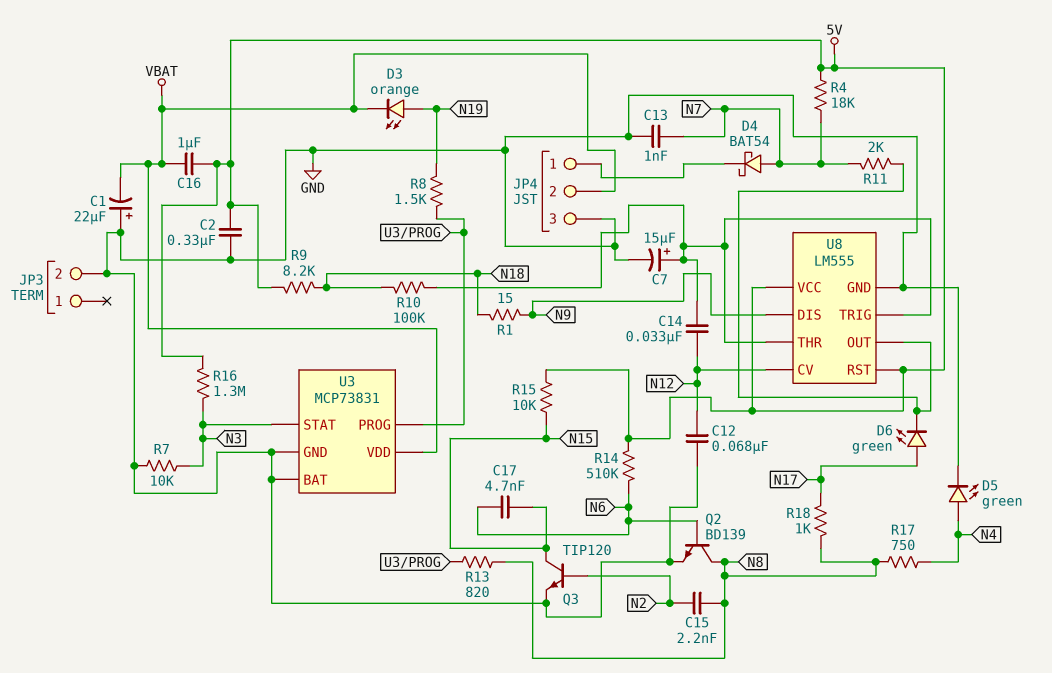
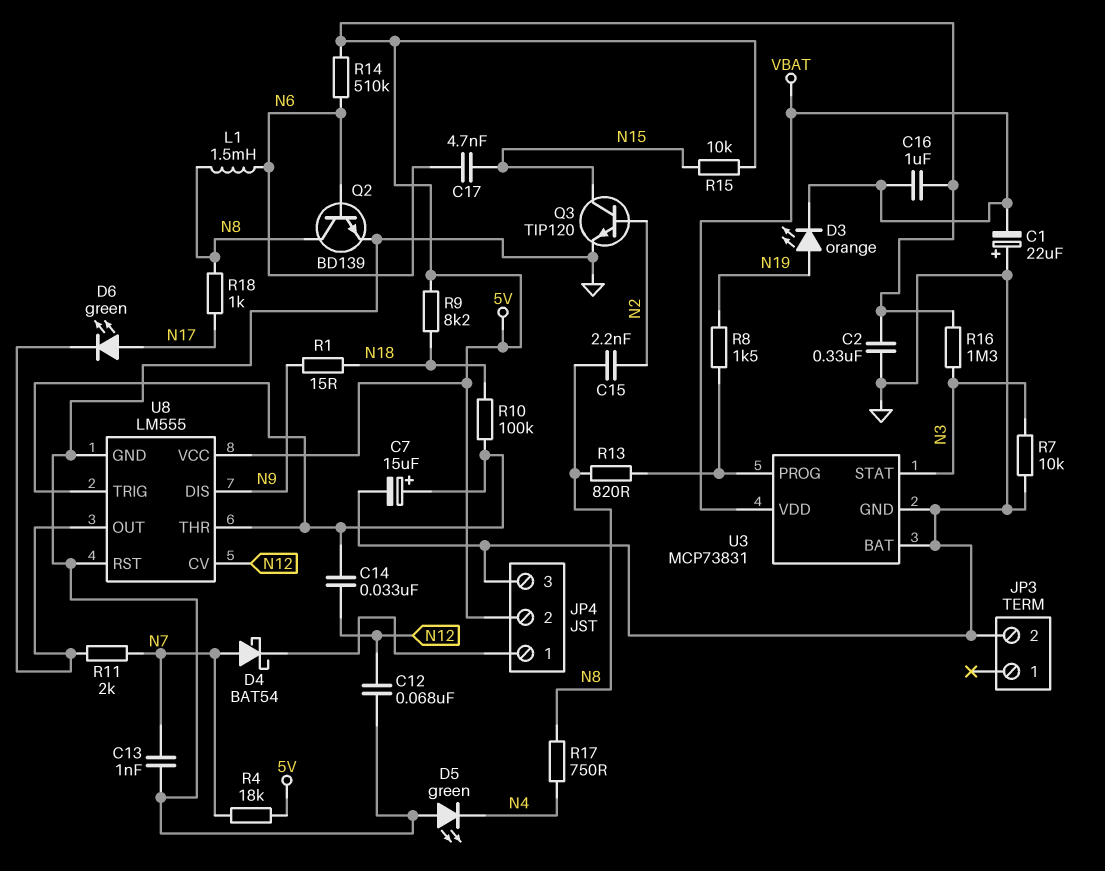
D5: LED green (A N4, K GND) -> LED green (A GND, K N4)
JP4 pin 2: VBAT -> 5V
L1: none -> 1.5mH (N6, N8)
U8 pin RST: 5V -> GND

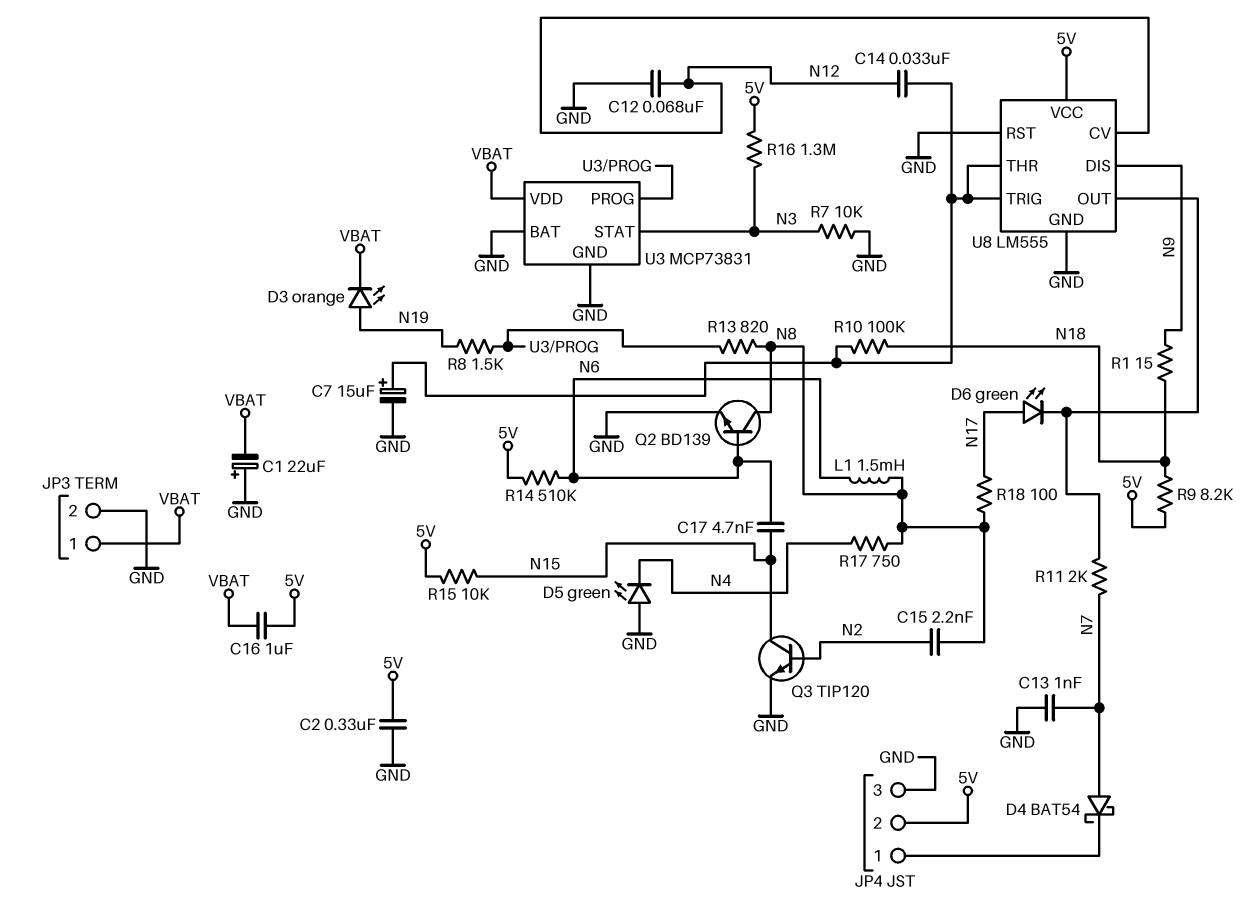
JP3 pin 1: none -> VBAT
R4: 18k (5V, N7) -> none
R18: 1k (N8, N17) -> 100 (N8, N17)

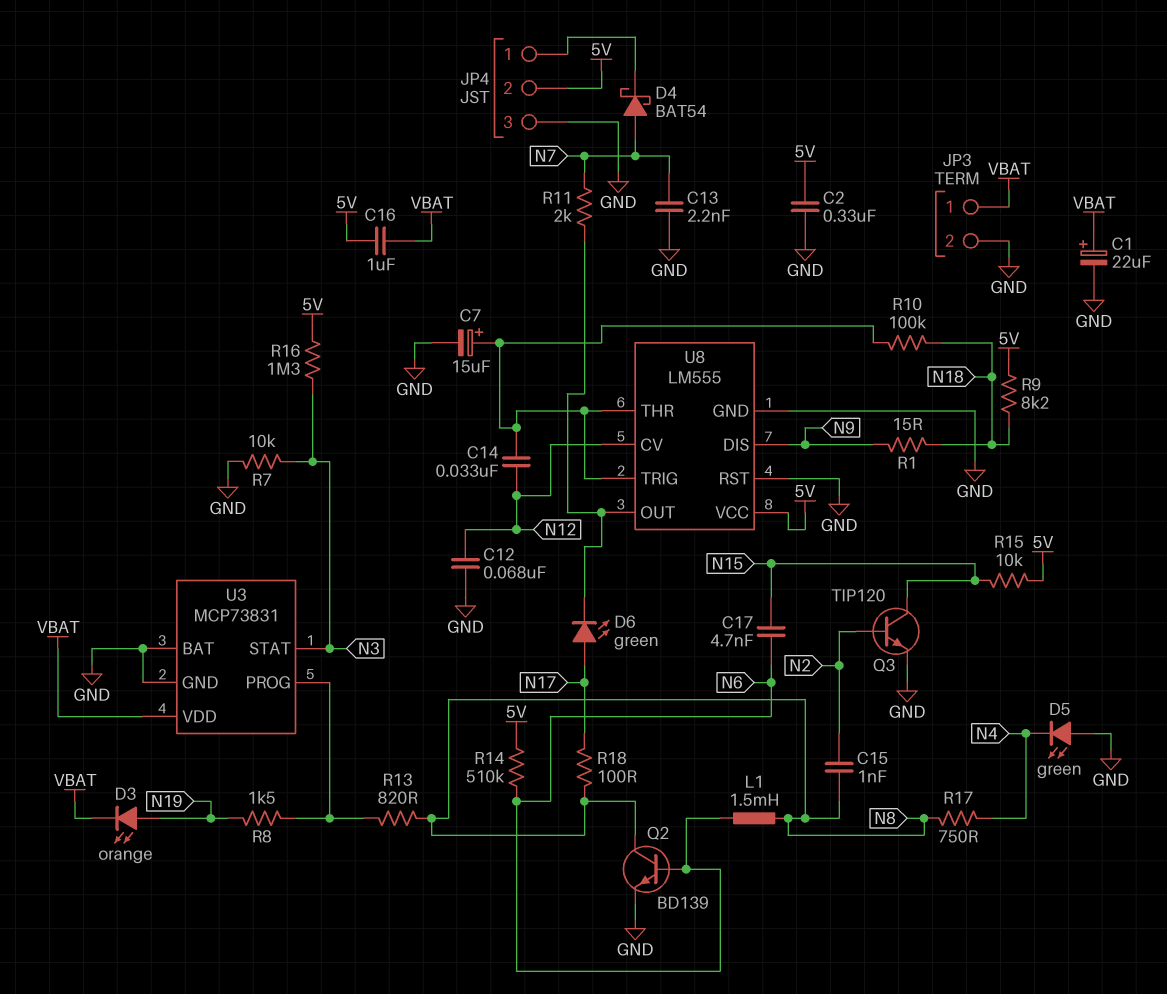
C1: 22uF (plus GND, minus VBAT) -> 22uF (plus VBAT, minus GND)
C13: 1nF (GND, N7) -> 2.2nF (GND, N7)
C15: 2.2nF (N2, N8) -> 1nF (N2, N8)

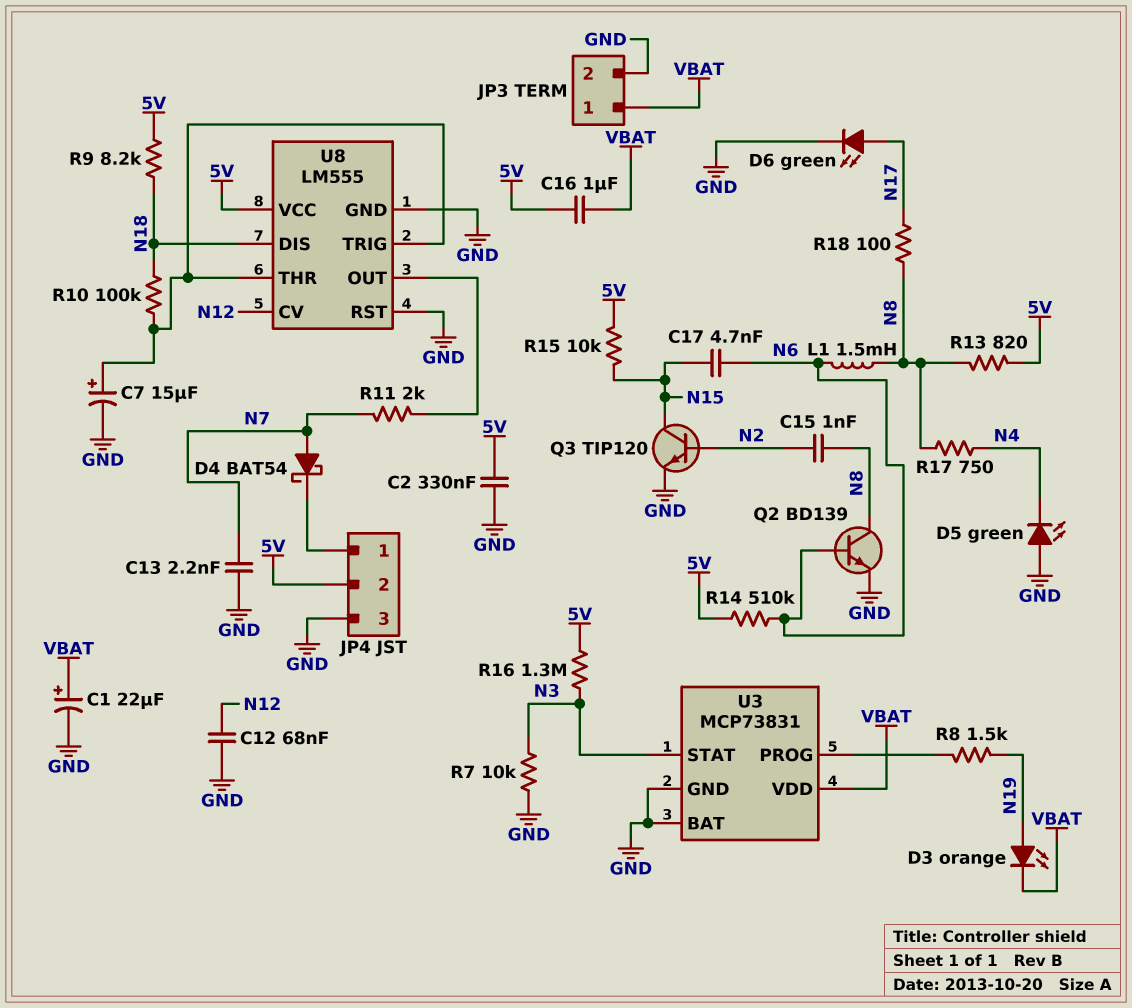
C14: 33nF (N12, U8/THR) -> none
D6: LED green (A N17, K U8/OUT) -> LED green (A N17, K GND)
R1: 15 (N9, N18) -> none
R13: 820 (N8, U3/PROG) -> 820 (5V, N8)
U8 pin DIS: N9 -> N18

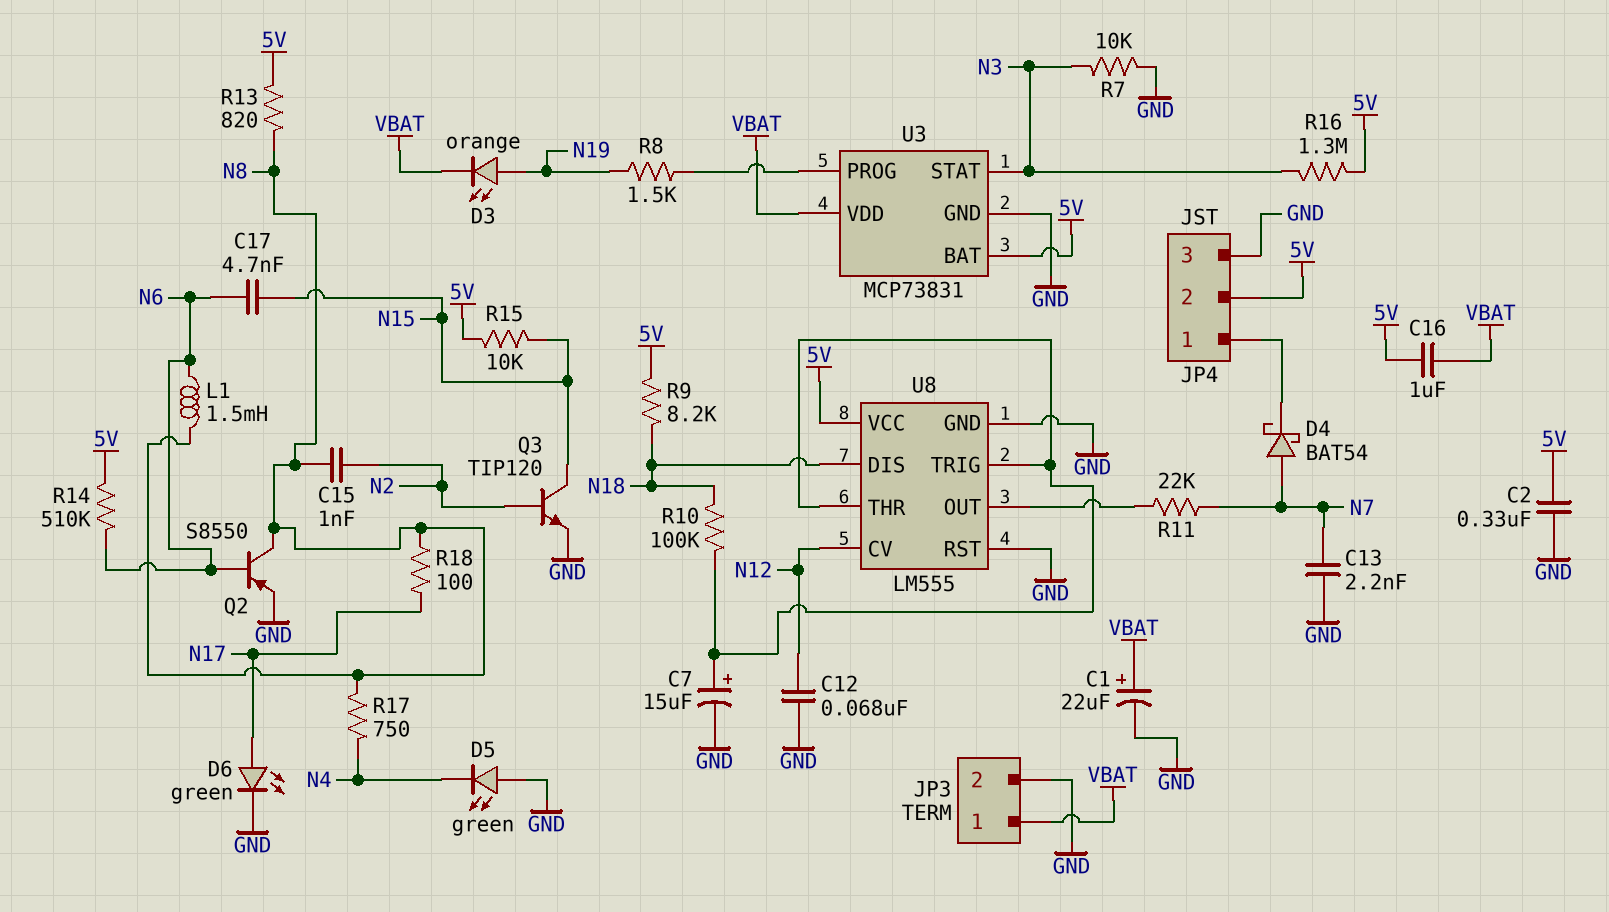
Q2: NPN BD139 (B N6, C N8, E GND) -> PNP S8550 (B N6, C N8, E GND)
R11: 2k (N7, U8/OUT) -> 22k (N7, U8/OUT)
U3 pin BAT: GND -> 5V

